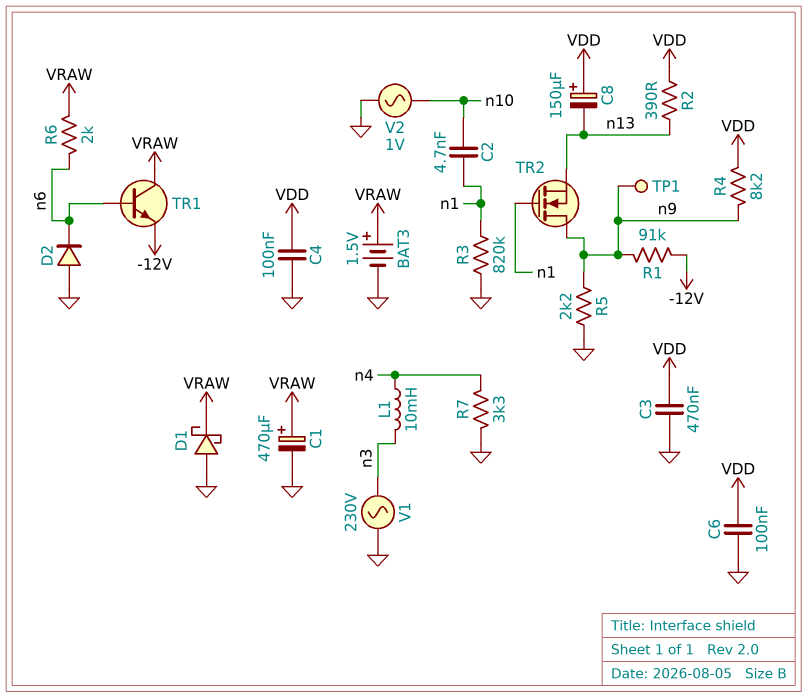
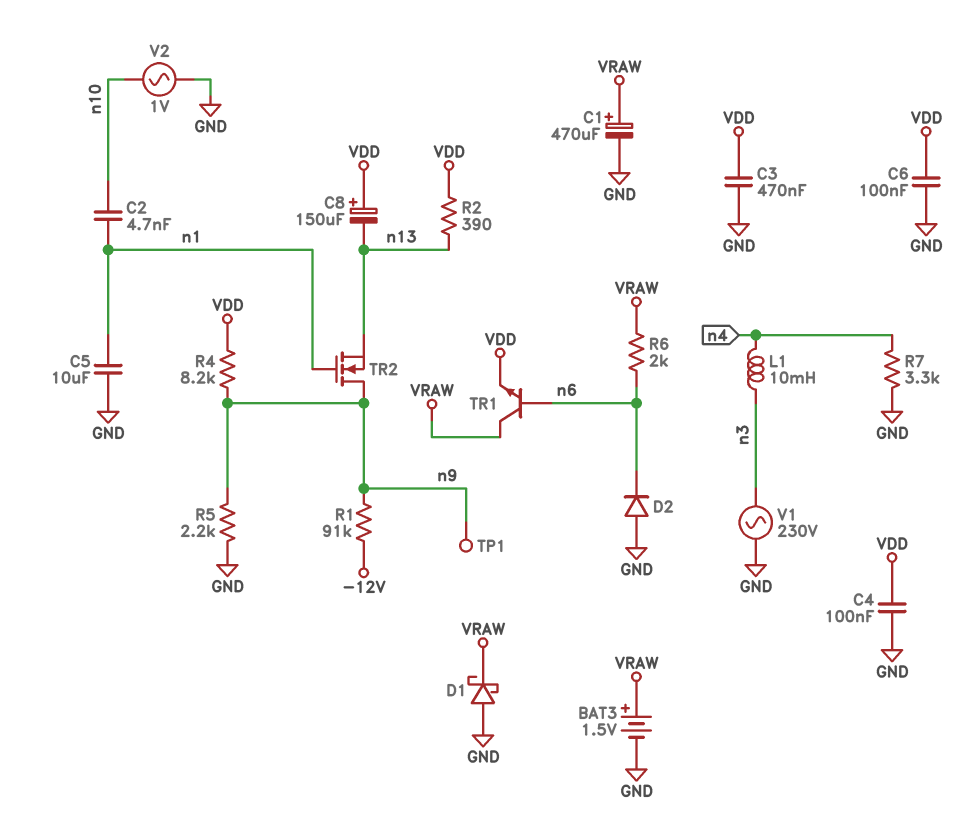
C5: none -> 10uF (GND, n1)
R3: 820k (GND, n1) -> none
TR1: NPN (B n6, C VRAW, E -12V) -> NPN (B n6, C VRAW, E VDD)

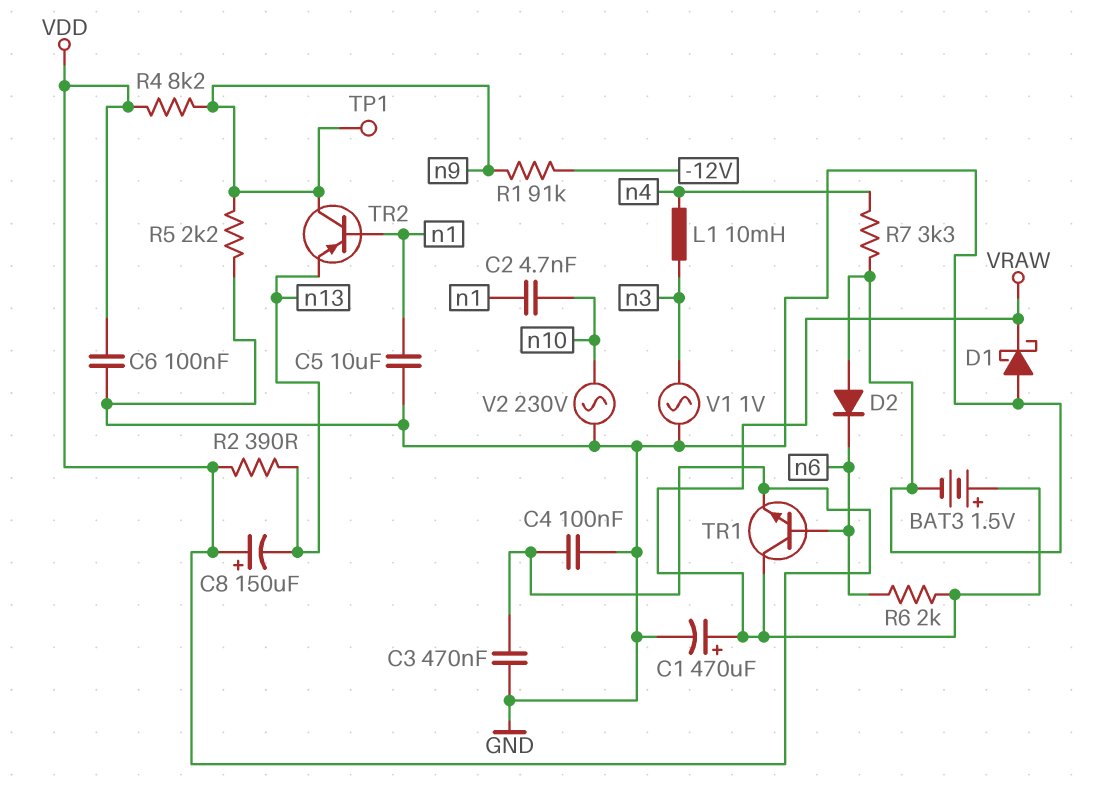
TR2: NMOS (G n1, D n9, S n13) -> PNP (B n1, C n9, E n13)
V1: AC 230V (GND, n3) -> AC 1V (GND, n3)
V2: AC 1V (GND, n10) -> AC 230V (GND, n10)

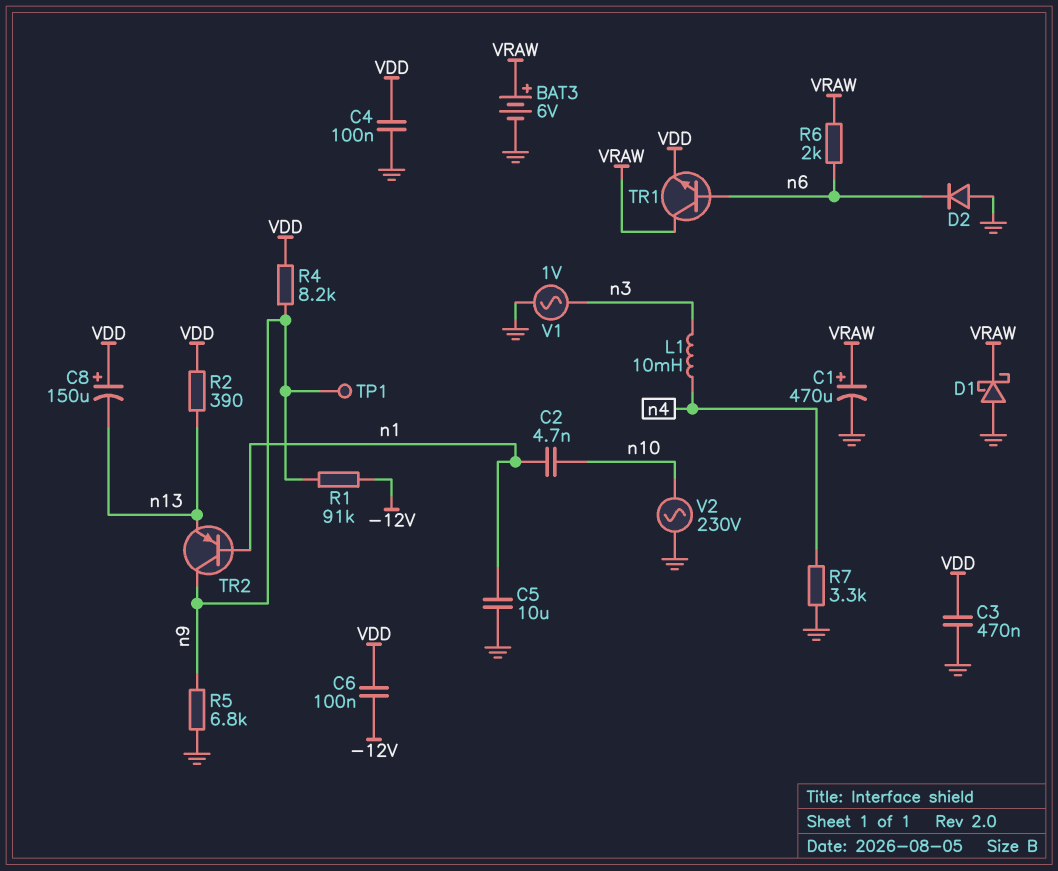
BAT3: 1.5V (plus VRAW, minus GND) -> 6V (plus VRAW, minus GND)
C6: 100nF (GND, VDD) -> 100nF (-12V, VDD)
R5: 2.2k (GND, n9) -> 6.8k (GND, n9)

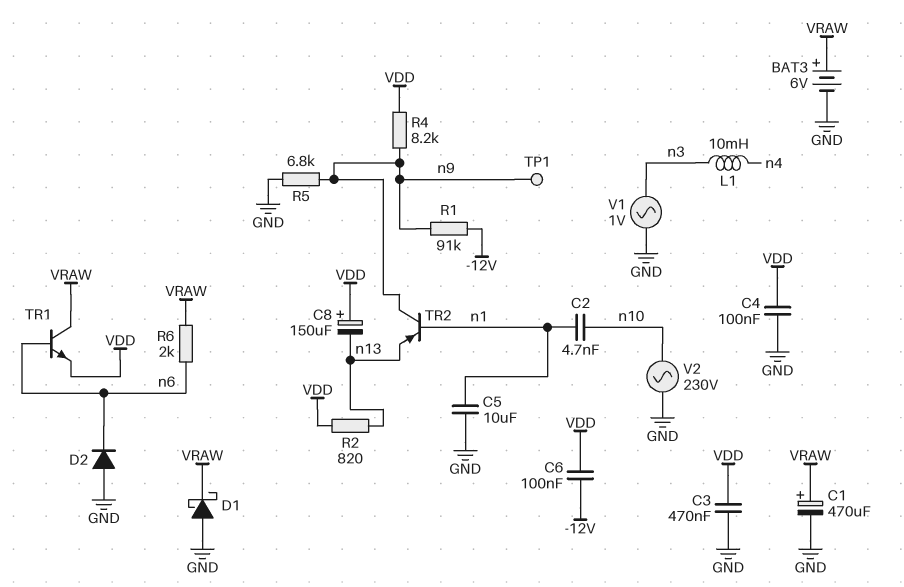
R2: 390 (VDD, n13) -> 820 (VDD, n13)
R7: 3.3k (GND, n4) -> none

